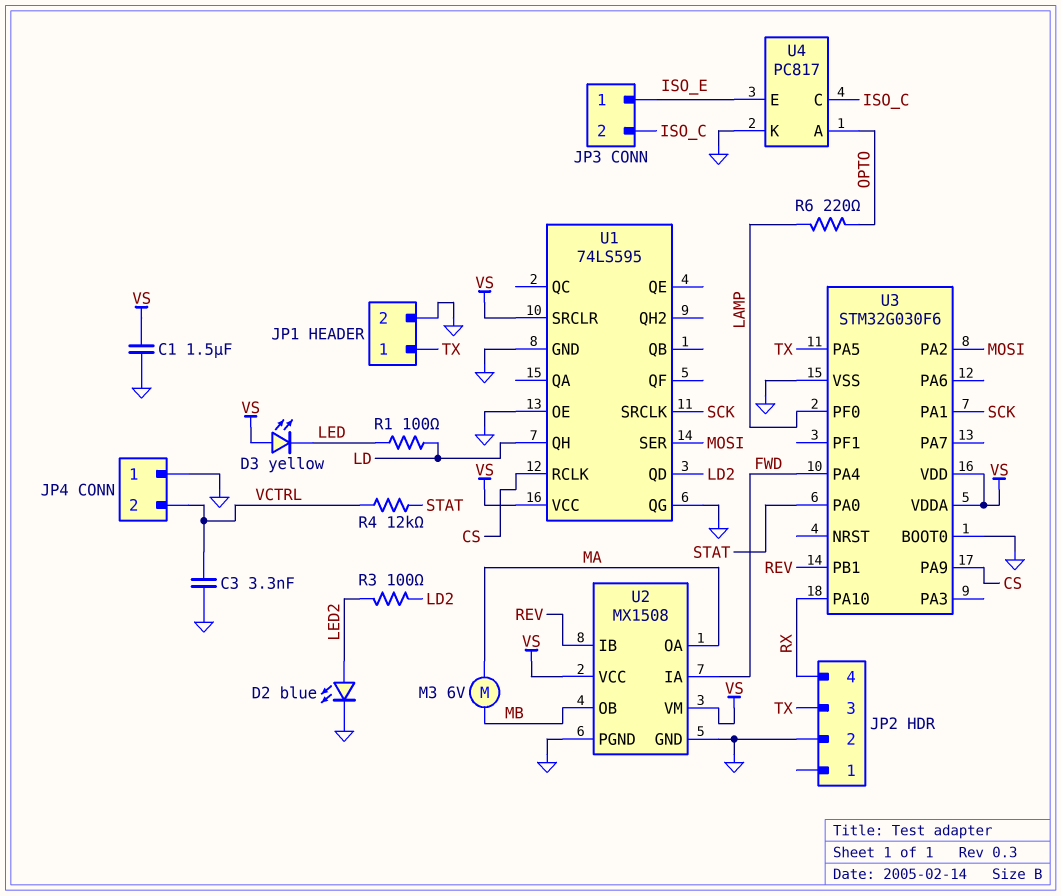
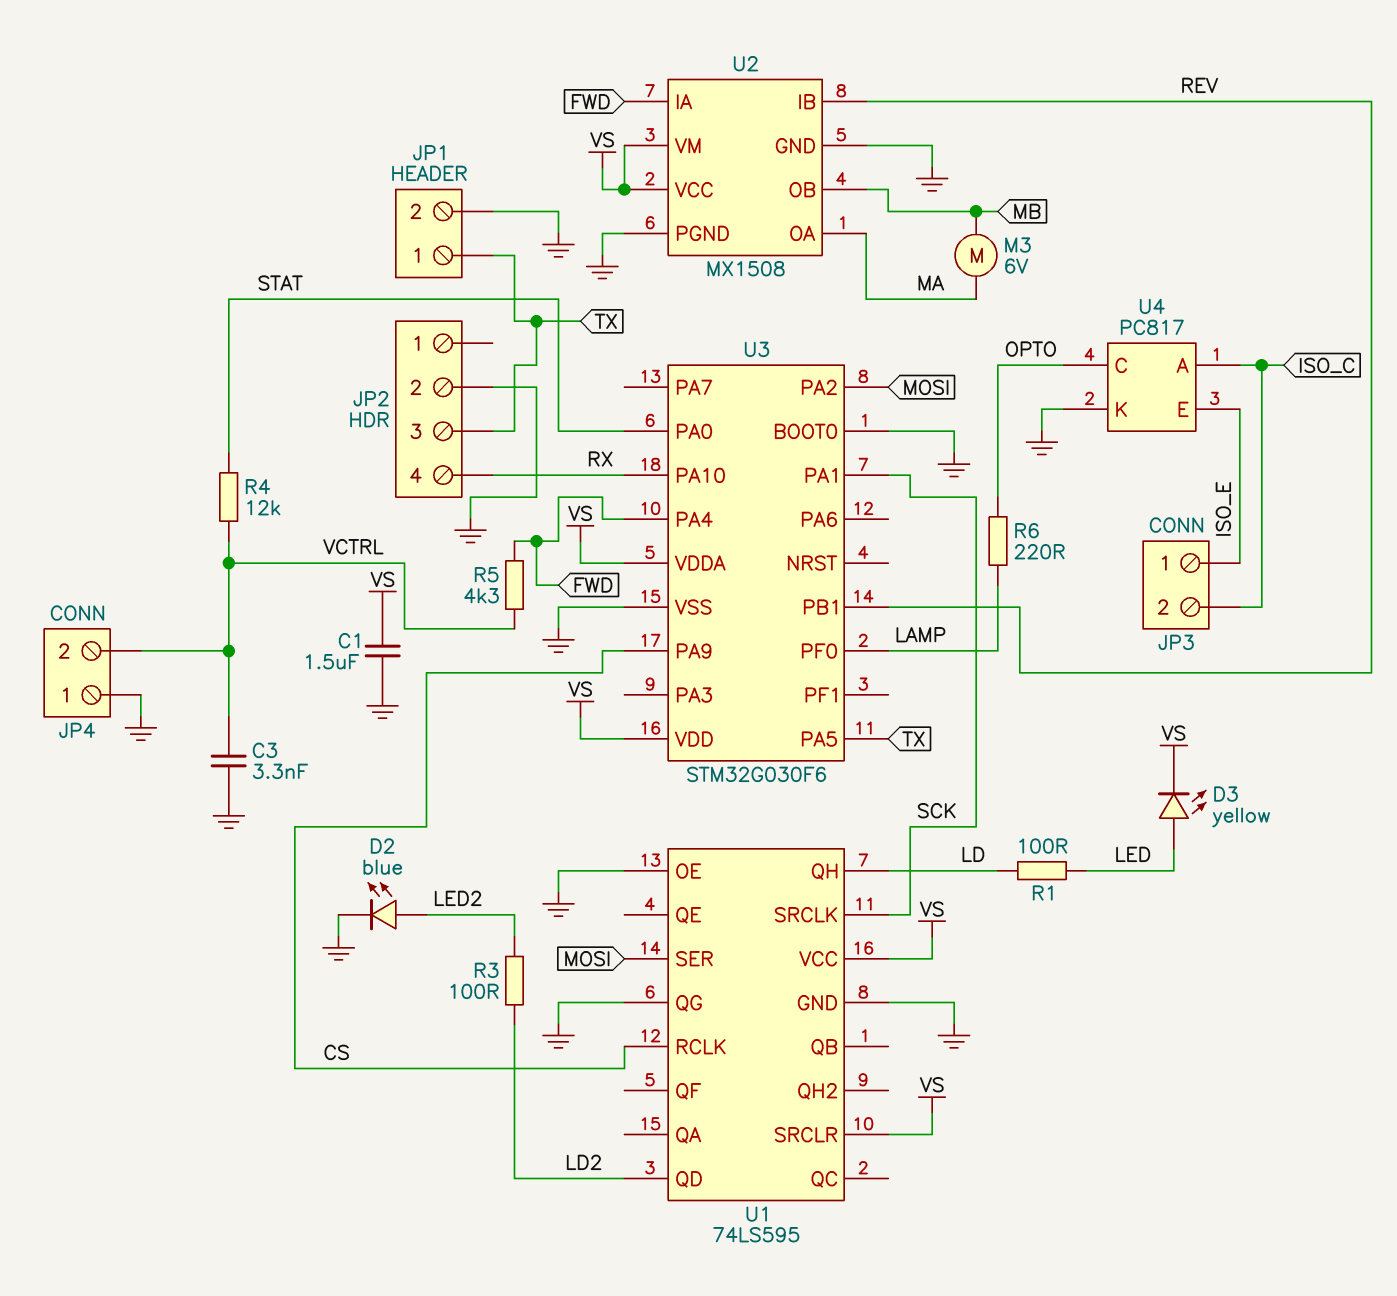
D3: LED yellow (A VS, K LED) -> LED yellow (A LED, K VS)
R5: none -> 4.3k (FWD, VCTRL)
U4 pin A: OPTO -> ISO_C
U4 pin C: ISO_C -> OPTO

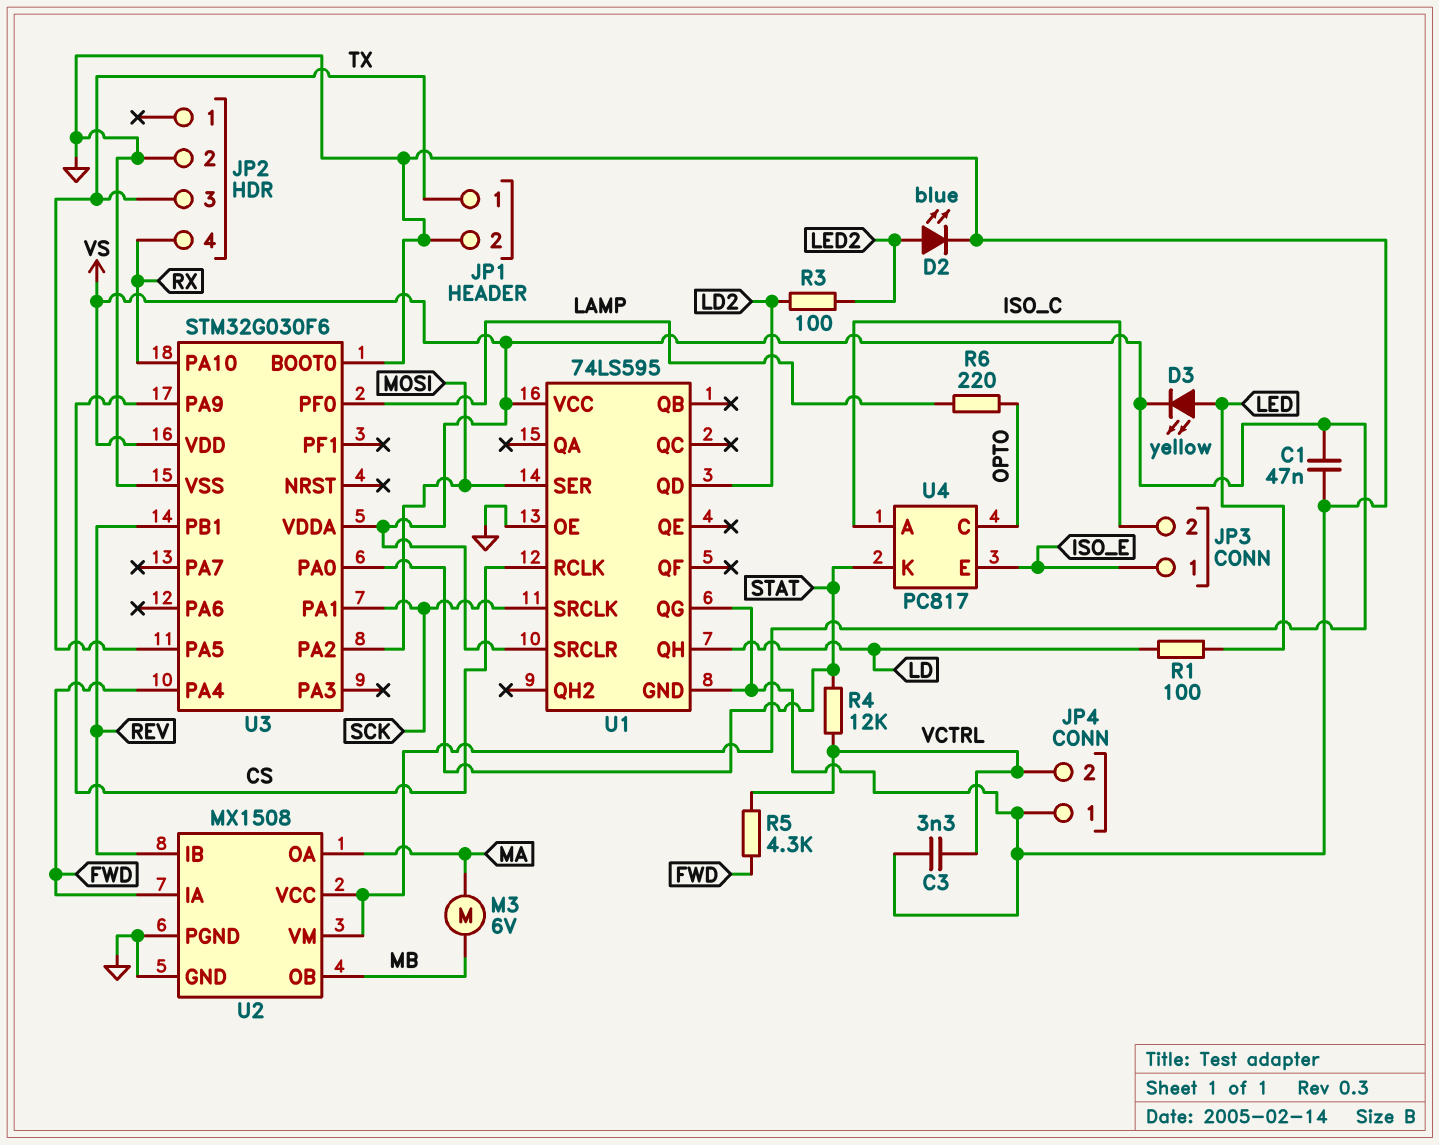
C1: 1.5uF (GND, VS) -> 47nF (GND, VS)
U4 pin K: GND -> STAT

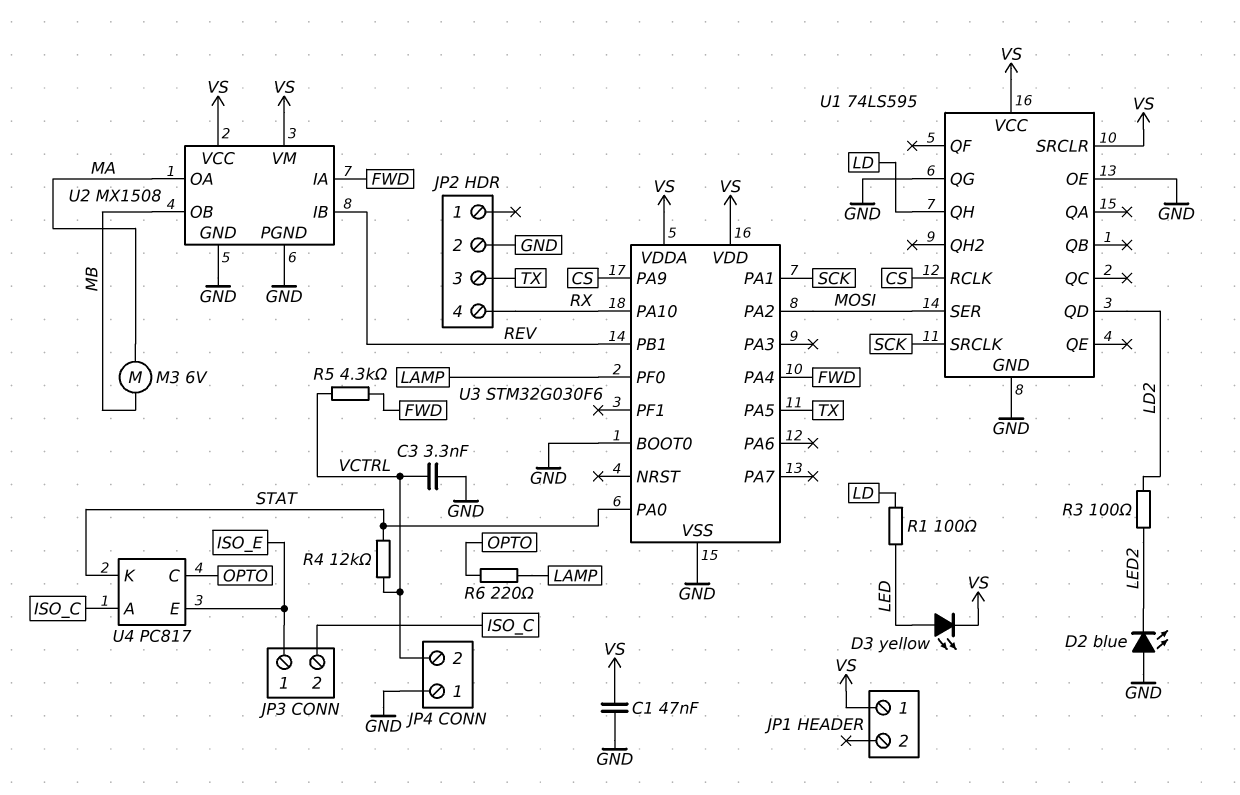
D2: LED blue (A LED2, K GND) -> LED blue (A GND, K LED2)
JP1 pin 1: TX -> VS
JP1 pin 2: GND -> none

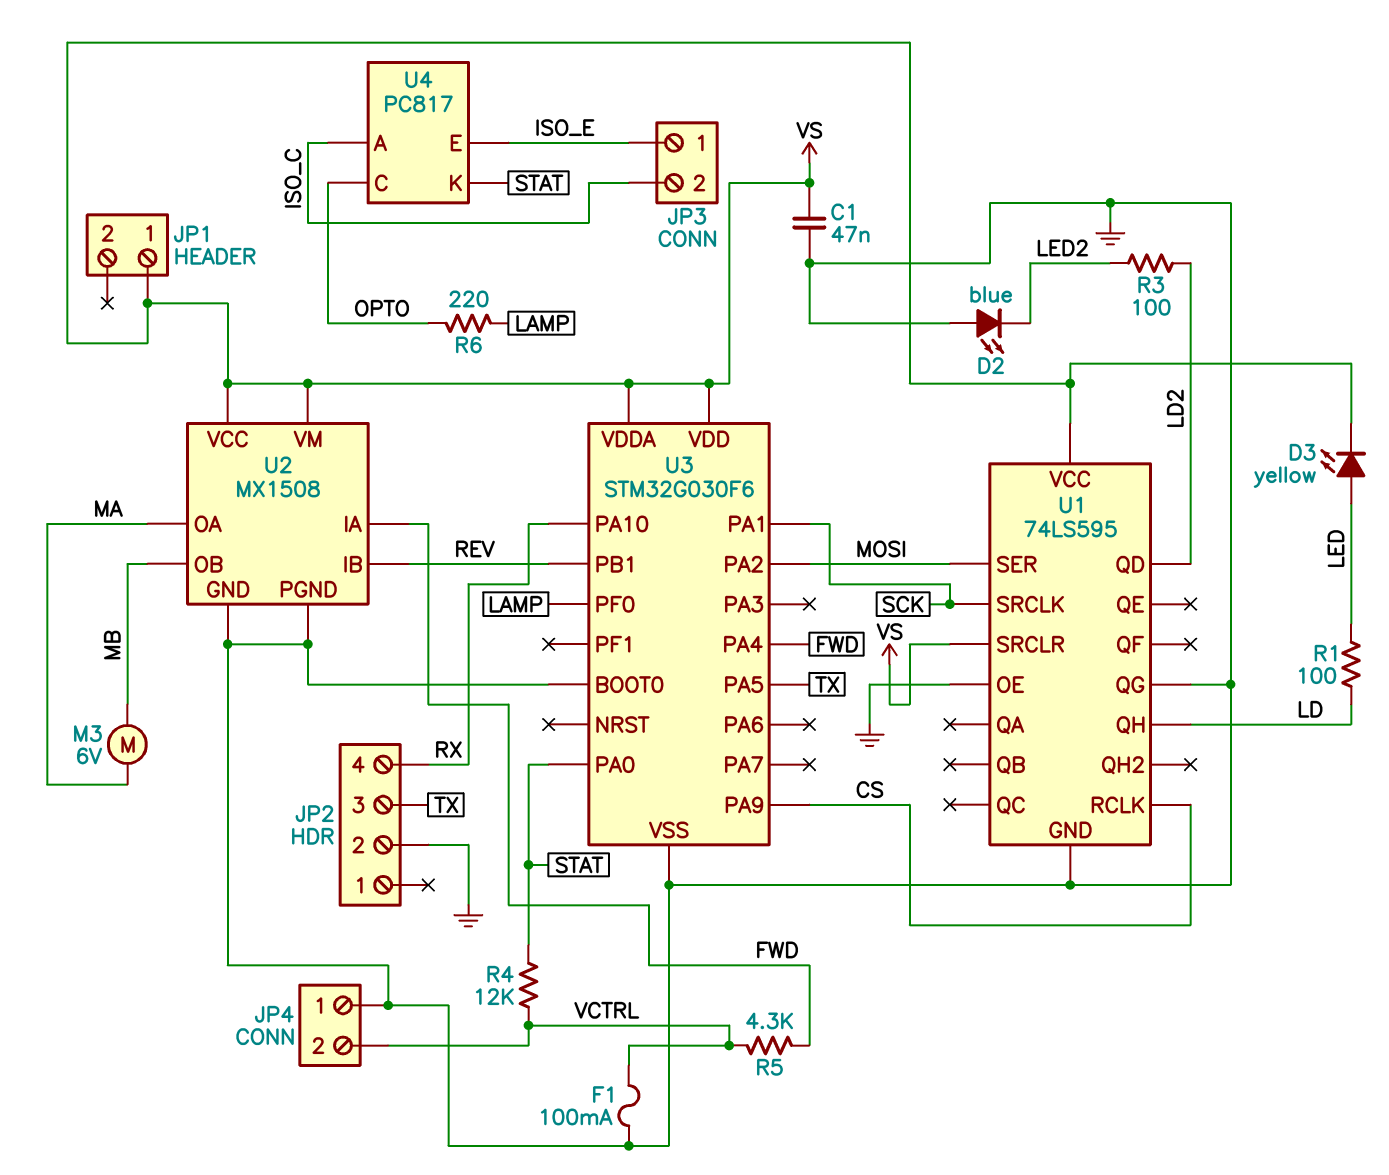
C3: 3.3nF (GND, VCTRL) -> none
F1: none -> 100mA (GND, VCTRL)

